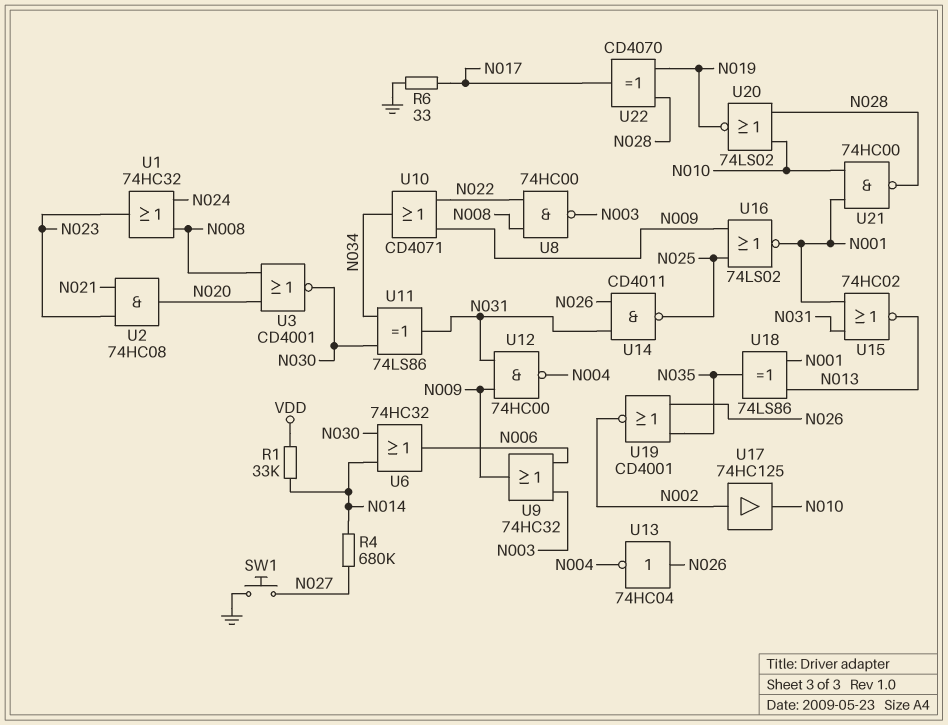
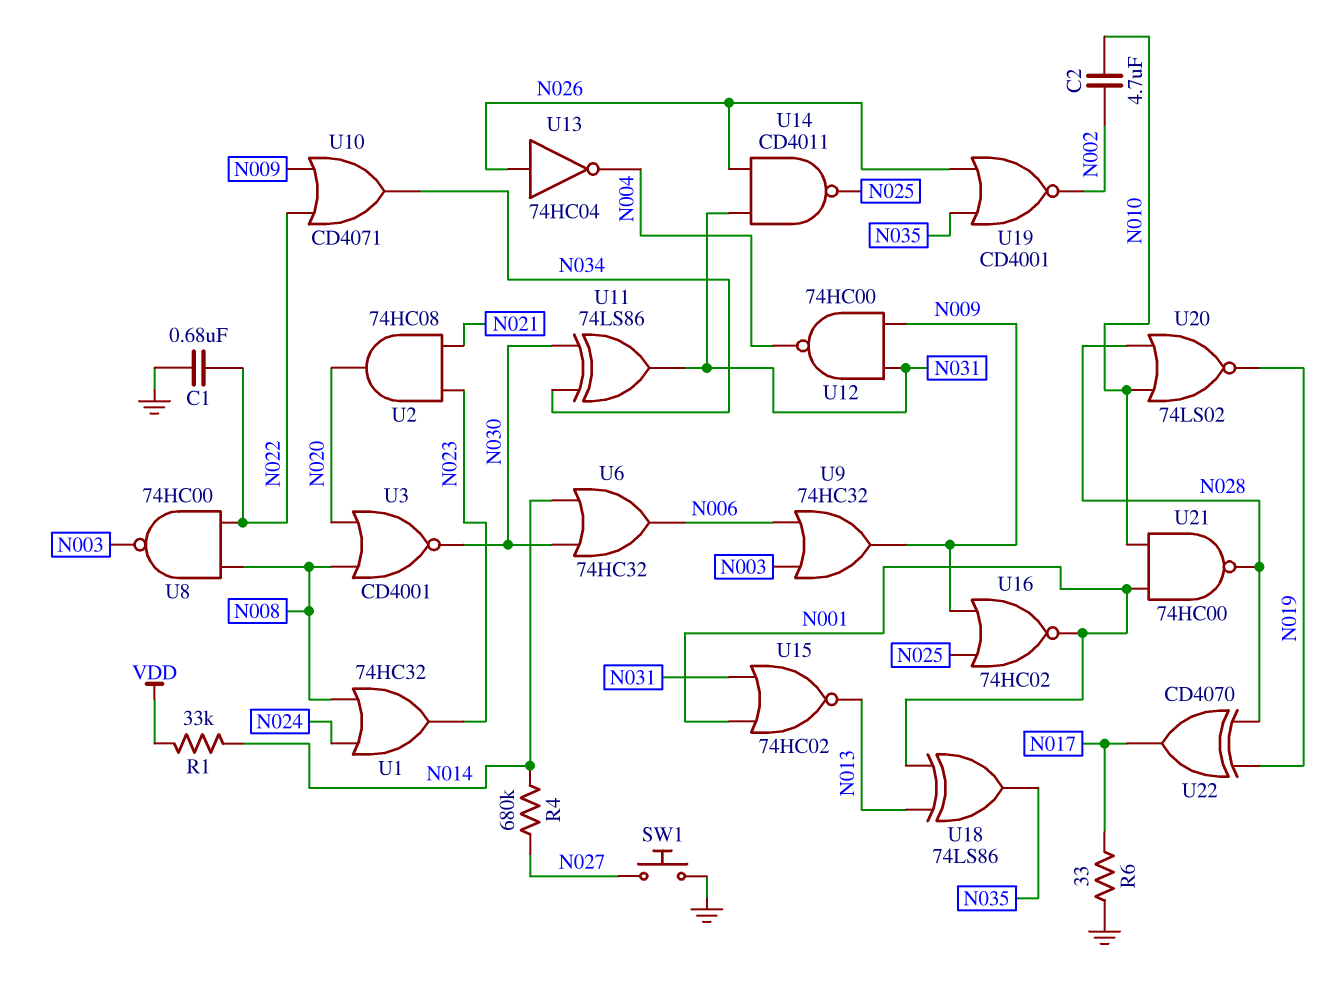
C1: none -> 680nF (GND, N022)
C2: none -> 4.7uF (N002, N010)
U16: NOR 74LS02 (in N009, in N025, out N001) -> NOR 74HC02 (in N009, in N025, out N001)
U17: buffer 74HC125 (in N002, out N010) -> none

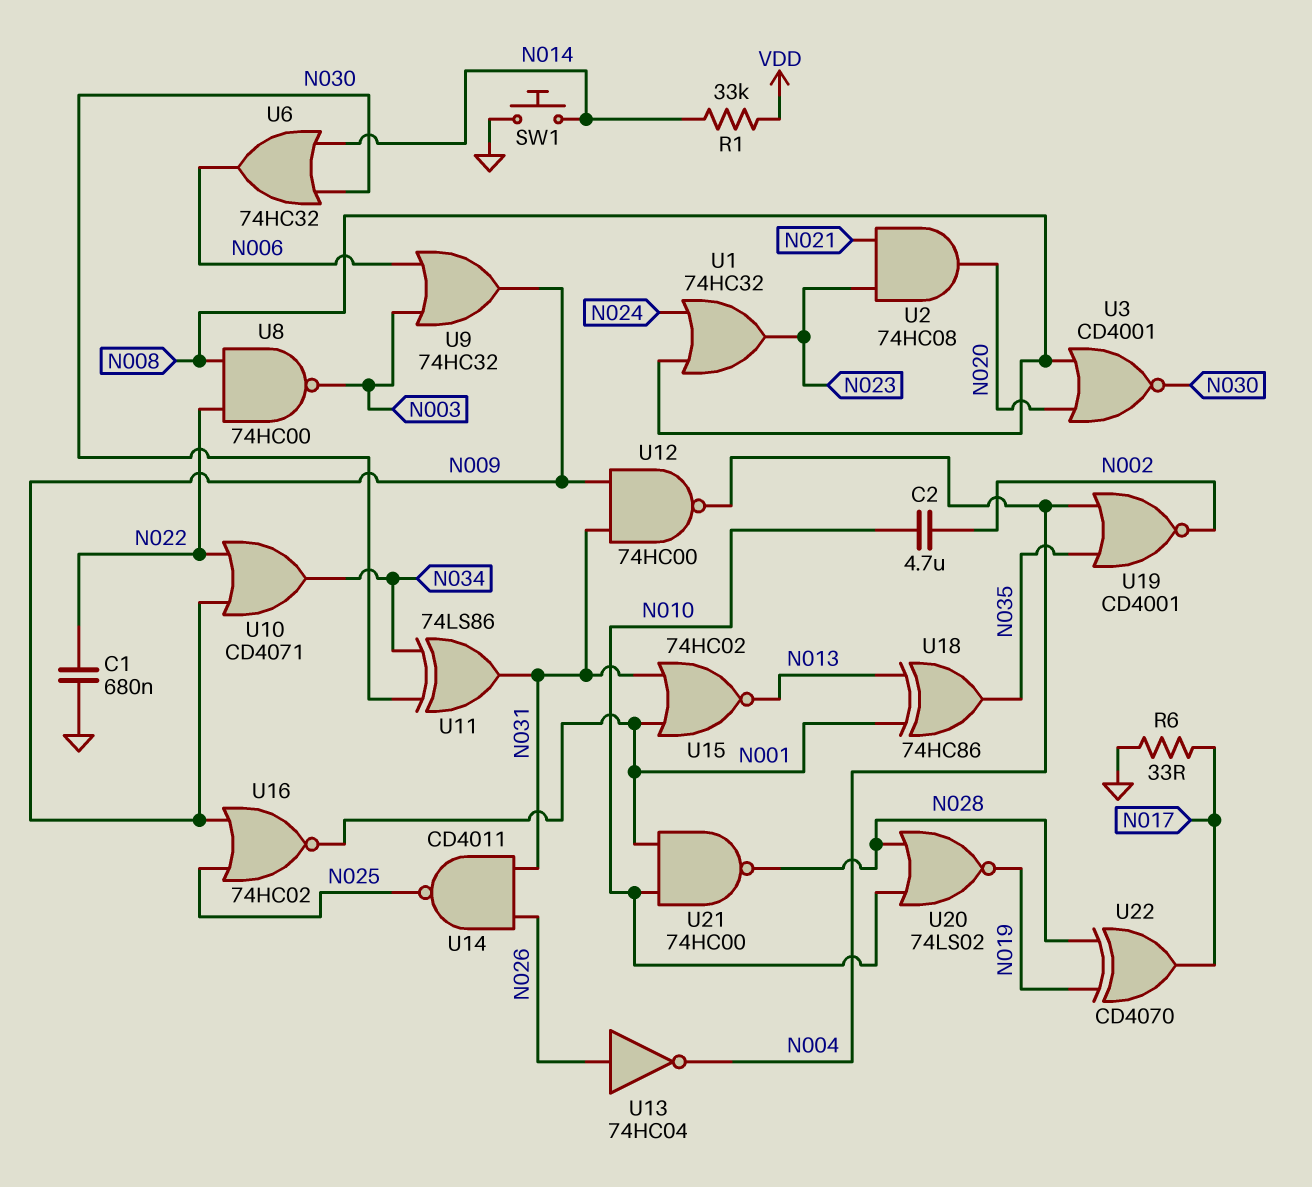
R4: 680k (N014, N027) -> none
SW1: button (GND, N027) -> button (GND, N014)
U18: XOR 74LS86 (in N001, in N013, out N035) -> XOR 74HC86 (in N001, in N013, out N035)
U19: NOR CD4001 (in N026, in N035, out N002) -> NOR CD4001 (in N004, in N035, out N002)

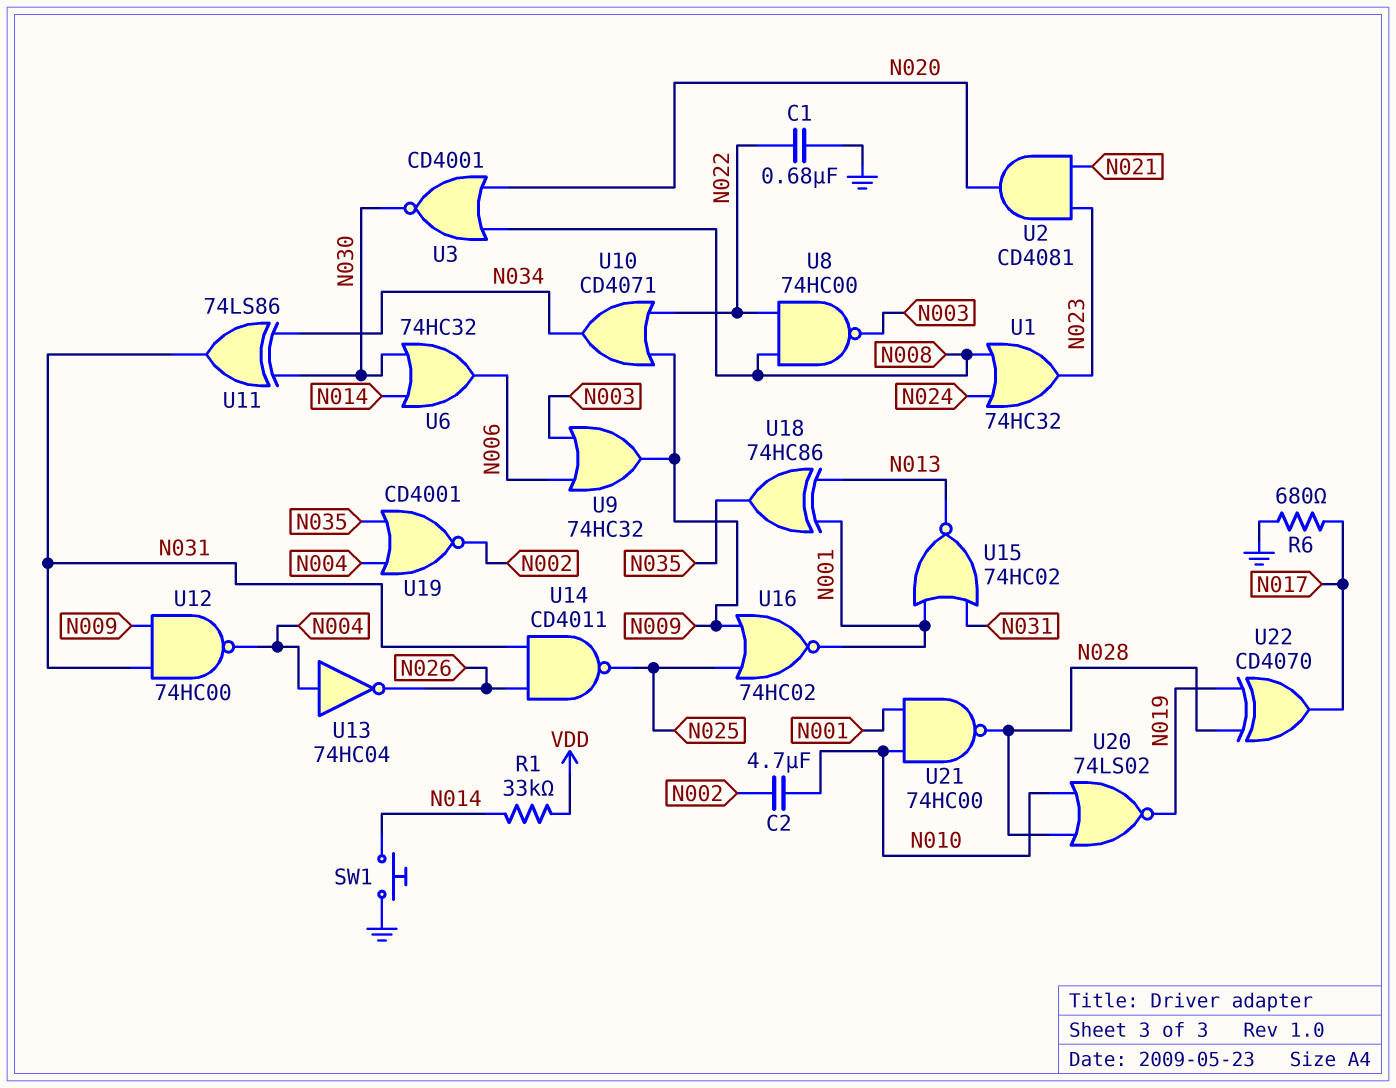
R6: 33 (GND, N017) -> 680 (GND, N017)
U2: AND 74HC08 (in N021, in N023, out N020) -> AND CD4081 (in N021, in N023, out N020)
U13: NOT 74HC04 (in N026, out N004) -> NOT 74HC04 (in N004, out N026)

